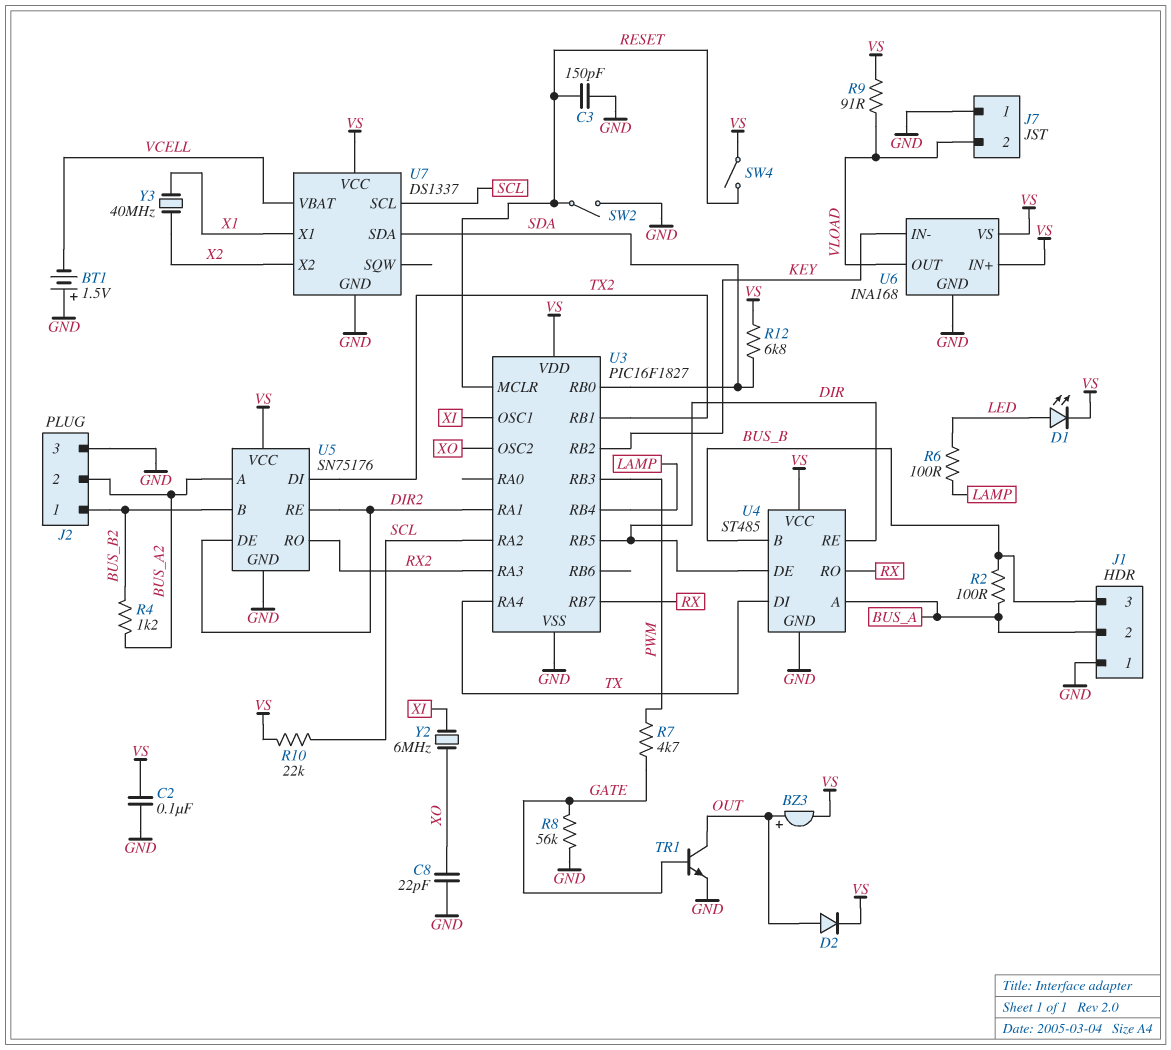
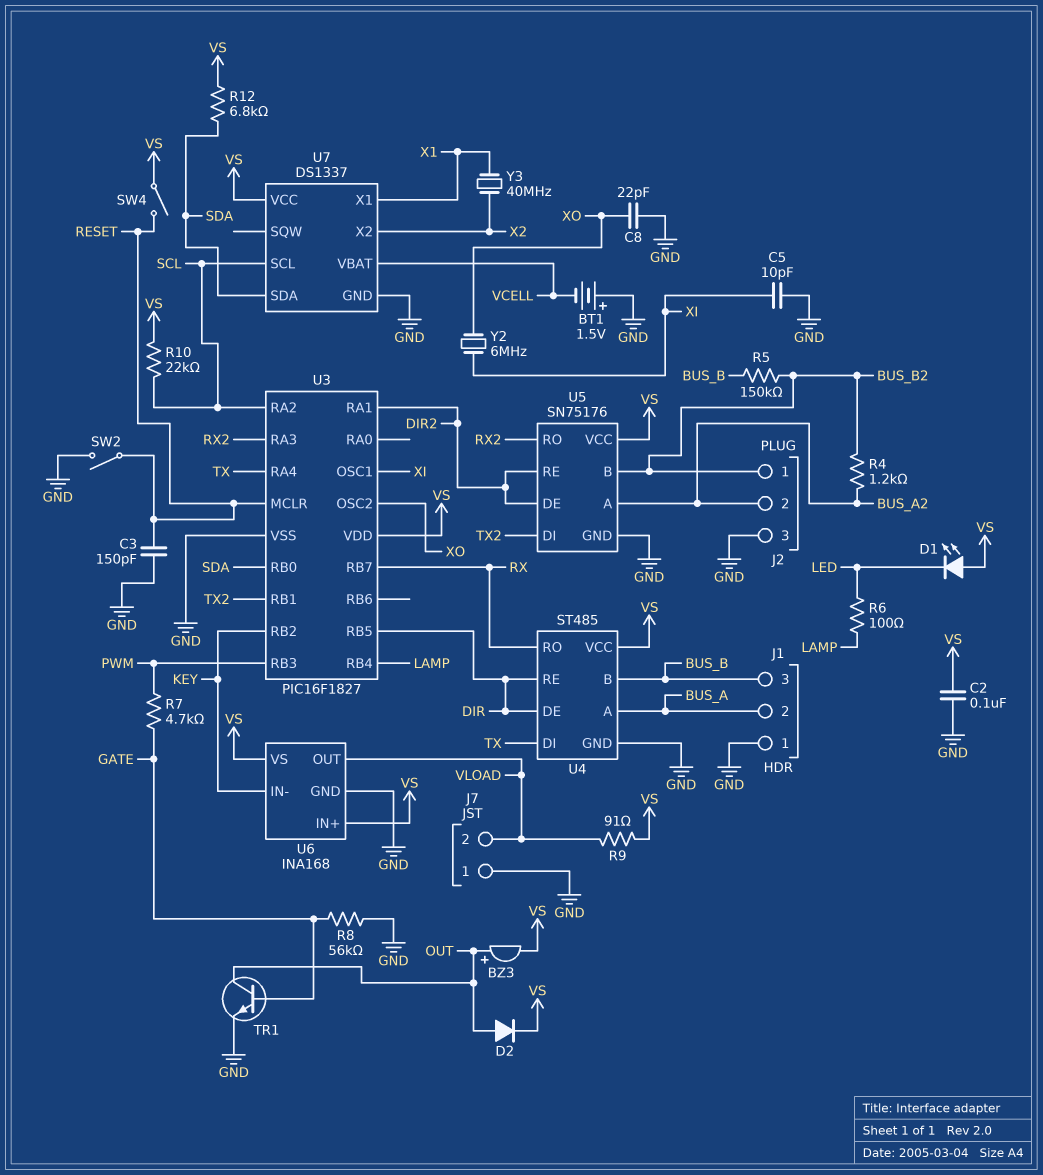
C5: none -> 10pF (GND, XI)
D1: LED (A LED, K VS) -> LED (A VS, K LED)
R2: 100 (BUS_A, BUS_B) -> none
R5: none -> 150k (BUS_B, BUS_B2)

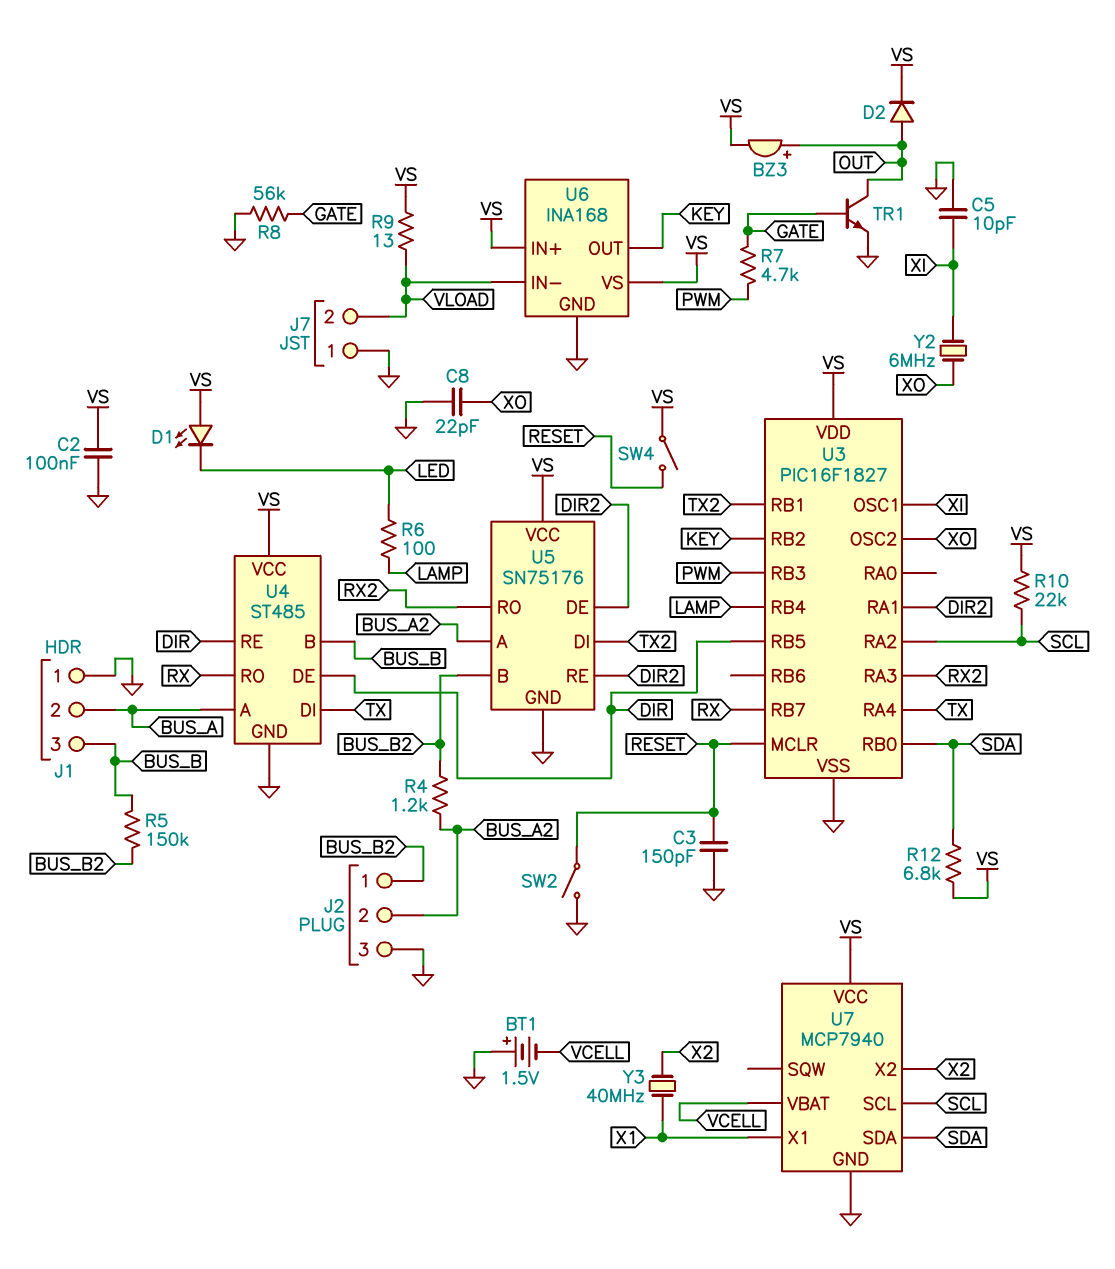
R9: 91 (VLOAD, VS) -> 13 (VLOAD, VS)
U6 pin IN-: KEY -> VLOAD
U6 pin OUT: VLOAD -> KEY
U7: DS1337 -> MCP7940

